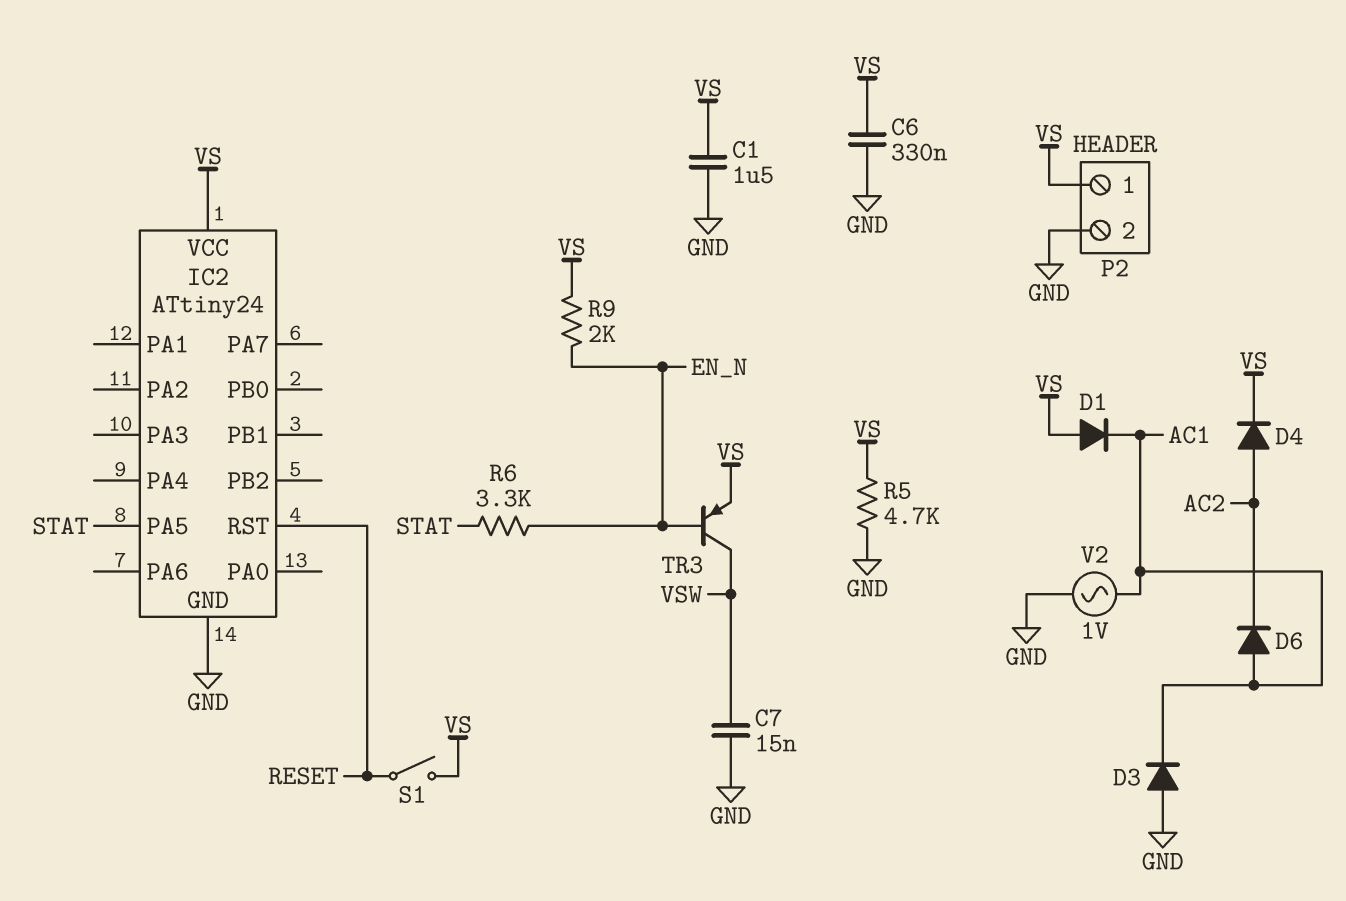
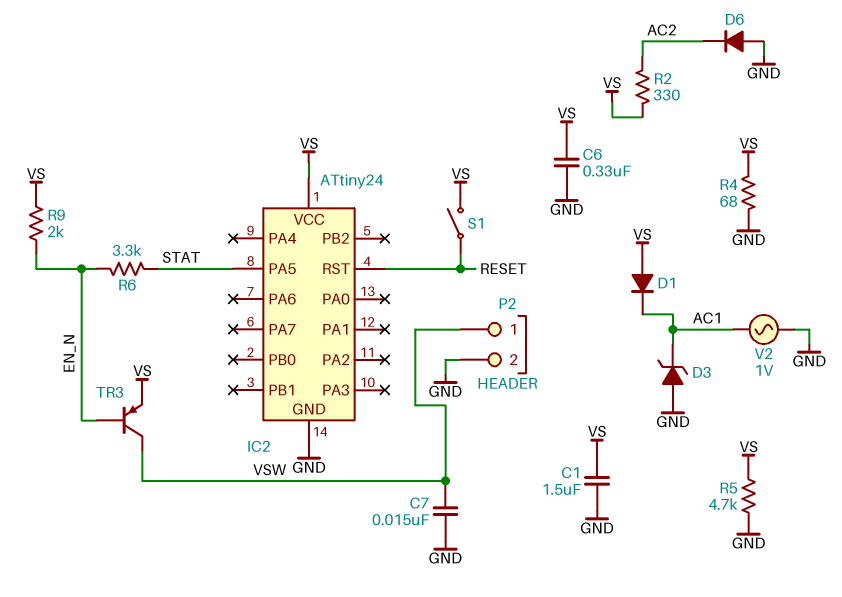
D3: diode (A GND, K AC1) -> zener (A GND, K AC1)
D4: diode (A AC2, K VS) -> none
D6: diode (A AC1, K AC2) -> diode (A GND, K AC2)
P2 pin 1: VS -> VSW
R2: none -> 330 (AC2, VS)
R4: none -> 68 (GND, VS)

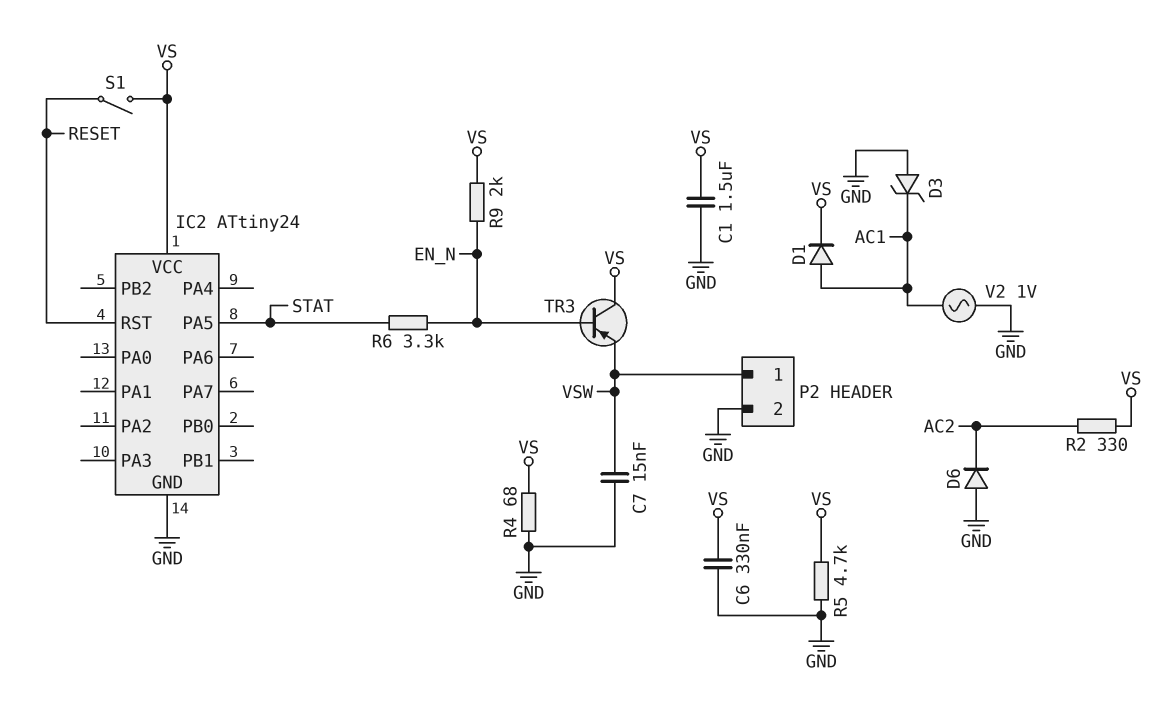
D1: diode (A VS, K AC1) -> diode (A AC1, K VS)
TR3: PNP (B EN_N, C VSW, E VS) -> PNP (B EN_N, C VS, E VSW)

